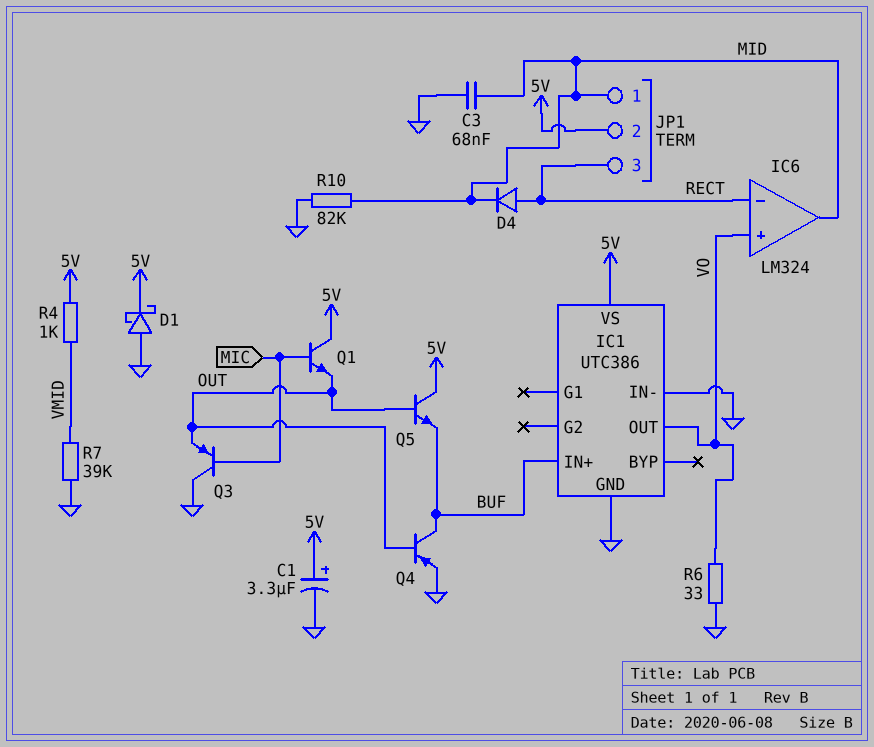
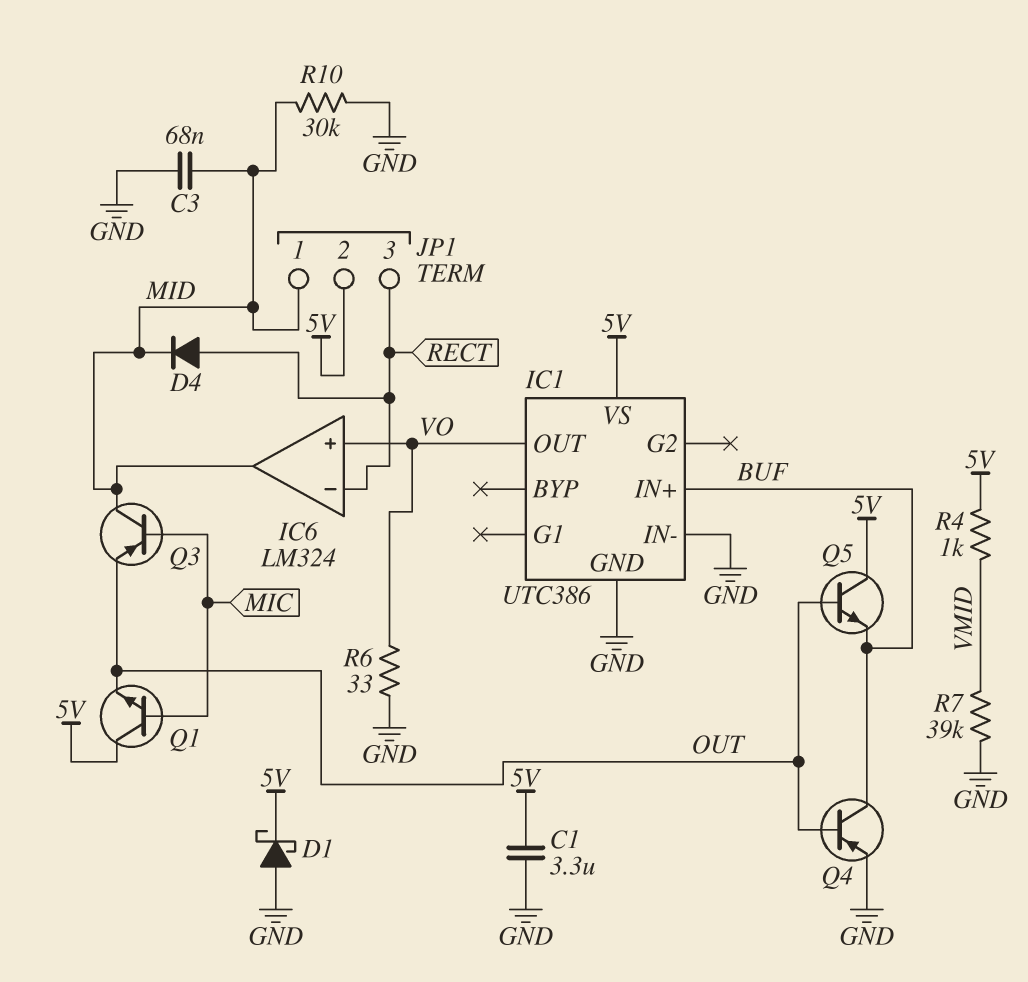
C1: 3.3uF (plus 5V, minus GND) -> 3.3uF (5V, GND)
Q3: PNP (B MIC, C GND, E OUT) -> PNP (B MIC, C MID, E OUT)
R10: 82k (GND, MID) -> 30k (GND, MID)

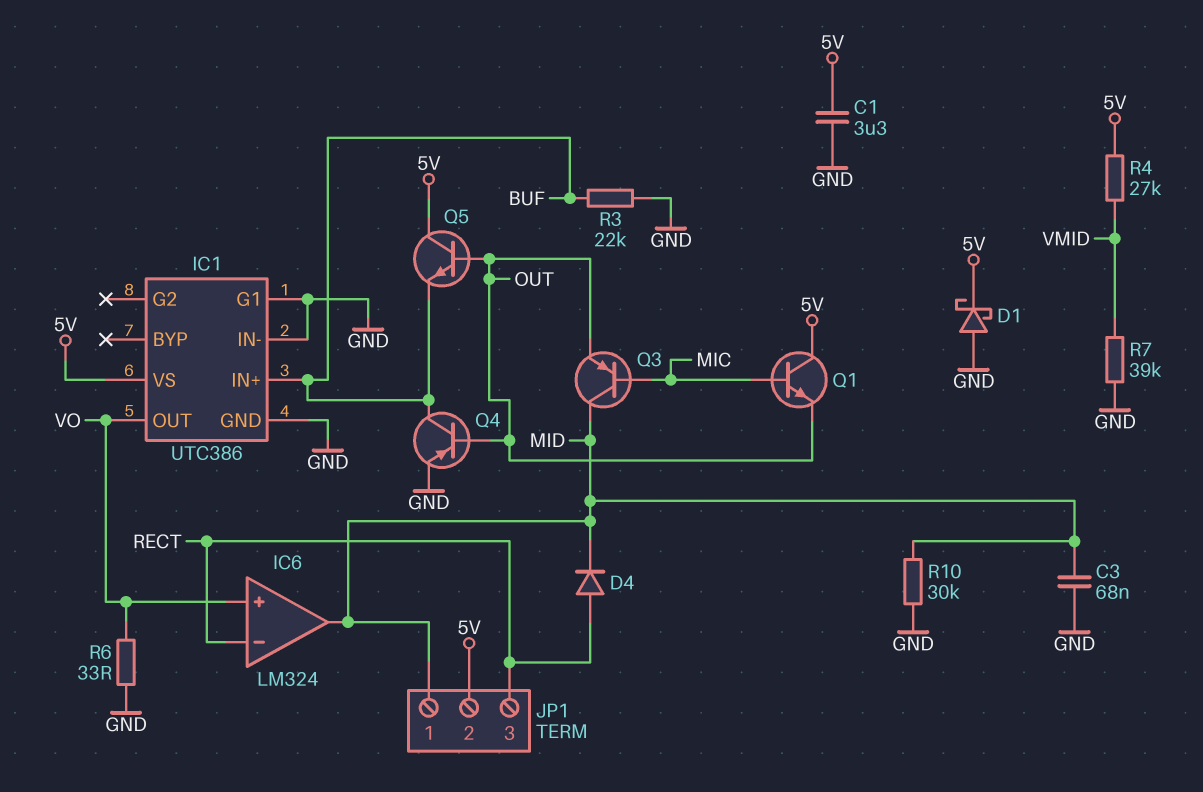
IC1 pin G1: none -> GND
R3: none -> 22k (BUF, GND)
R4: 1k (5V, VMID) -> 27k (5V, VMID)

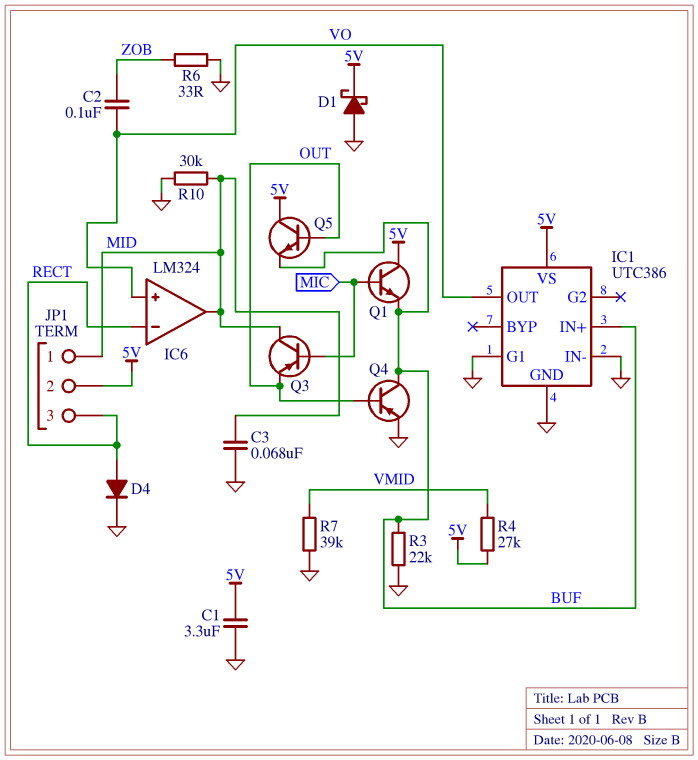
C2: none -> 100nF (VO, ZOB)
D4: diode (A RECT, K MID) -> diode (A RECT, K GND)
Q1: NPN (B MIC, C 5V, E OUT) -> NPN (B MIC, C 5V, E BUF)
R6: 33 (GND, VO) -> 33 (GND, ZOB)

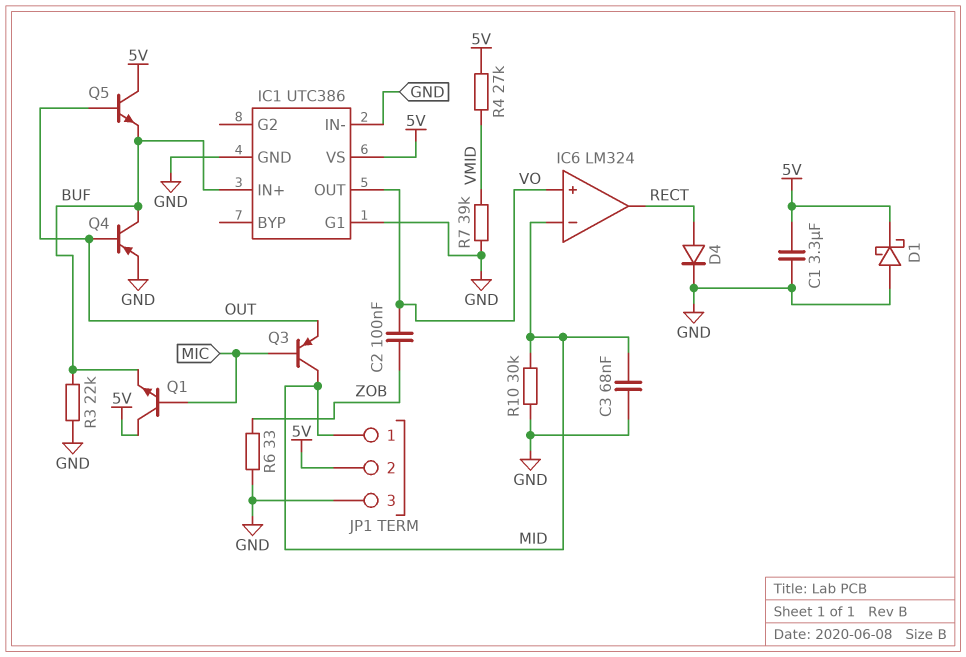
IC6 pin in-: RECT -> MID
IC6 pin out: MID -> RECT
JP1 pin 3: RECT -> GND

